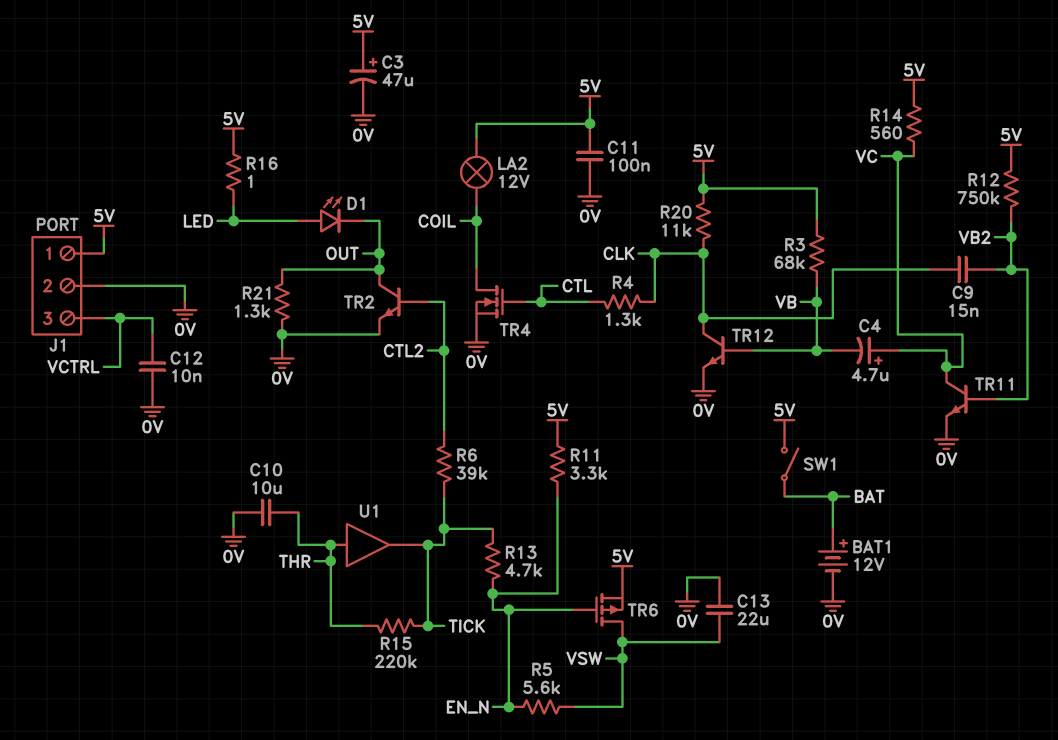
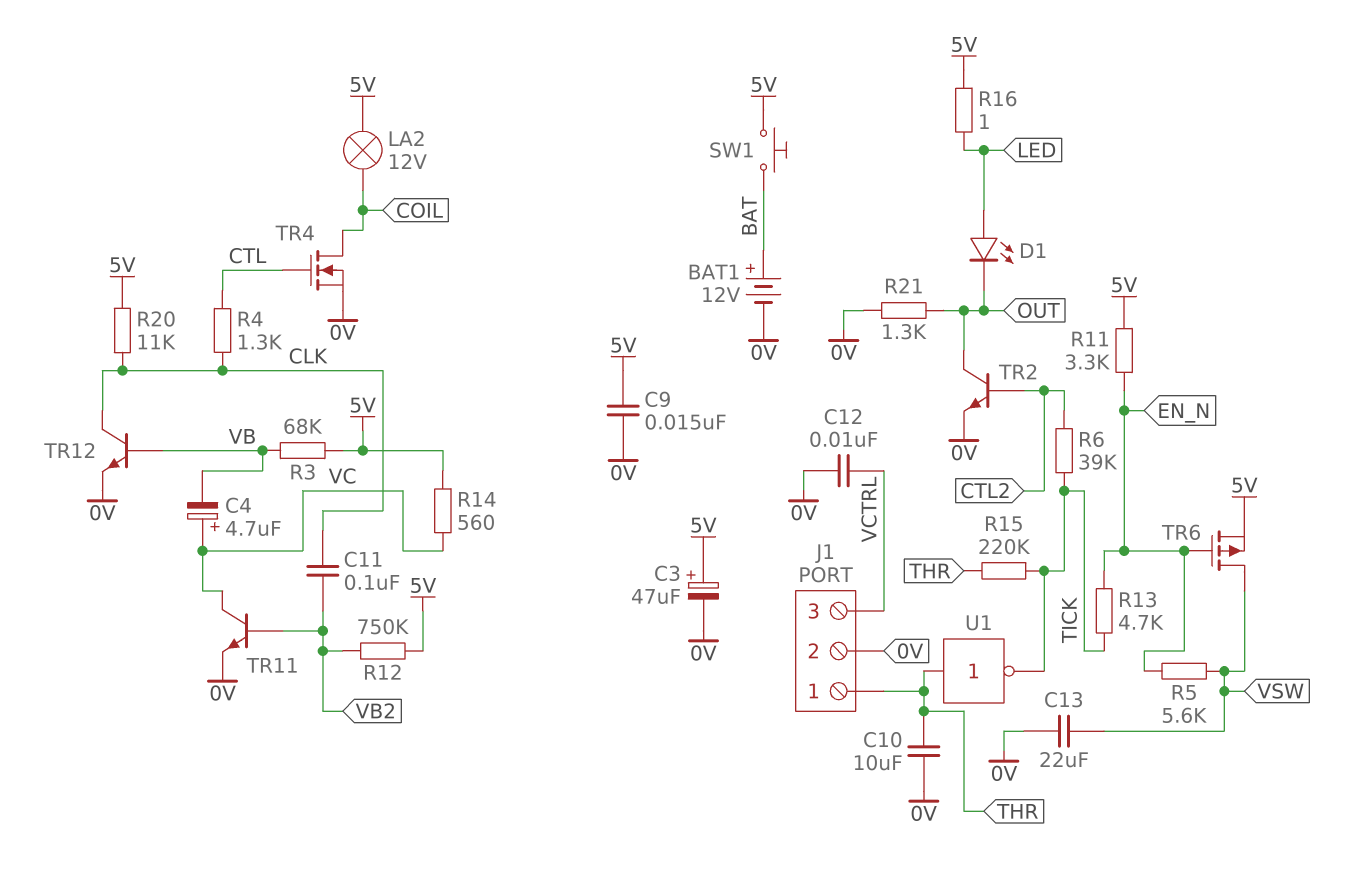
C9: 15nF (CLK, VB2) -> 15nF (0V, 5V)
C11: 100nF (0V, 5V) -> 100nF (CLK, VB2)
J1 pin 1: 5V -> THR
SW1: switch (5V, BAT) -> button (5V, BAT)
U1: buffer (in THR, out TICK) -> NOT (in THR, out TICK)

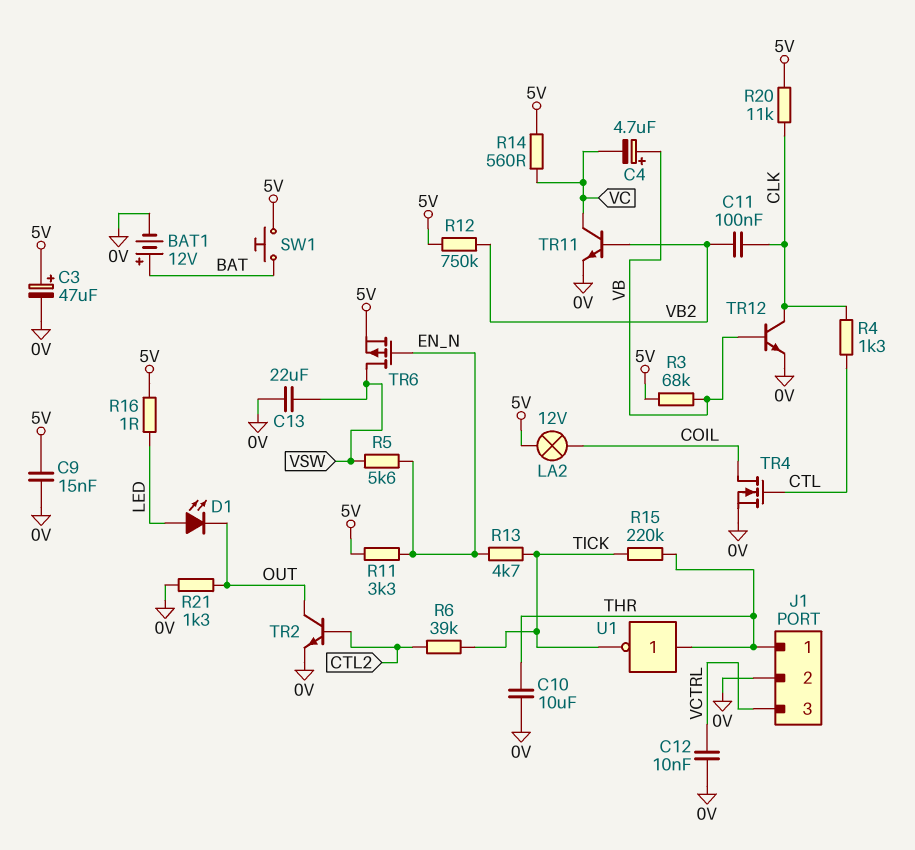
C4: 4.7uF (plus VC, minus VB) -> 4.7uF (plus VB, minus VC)

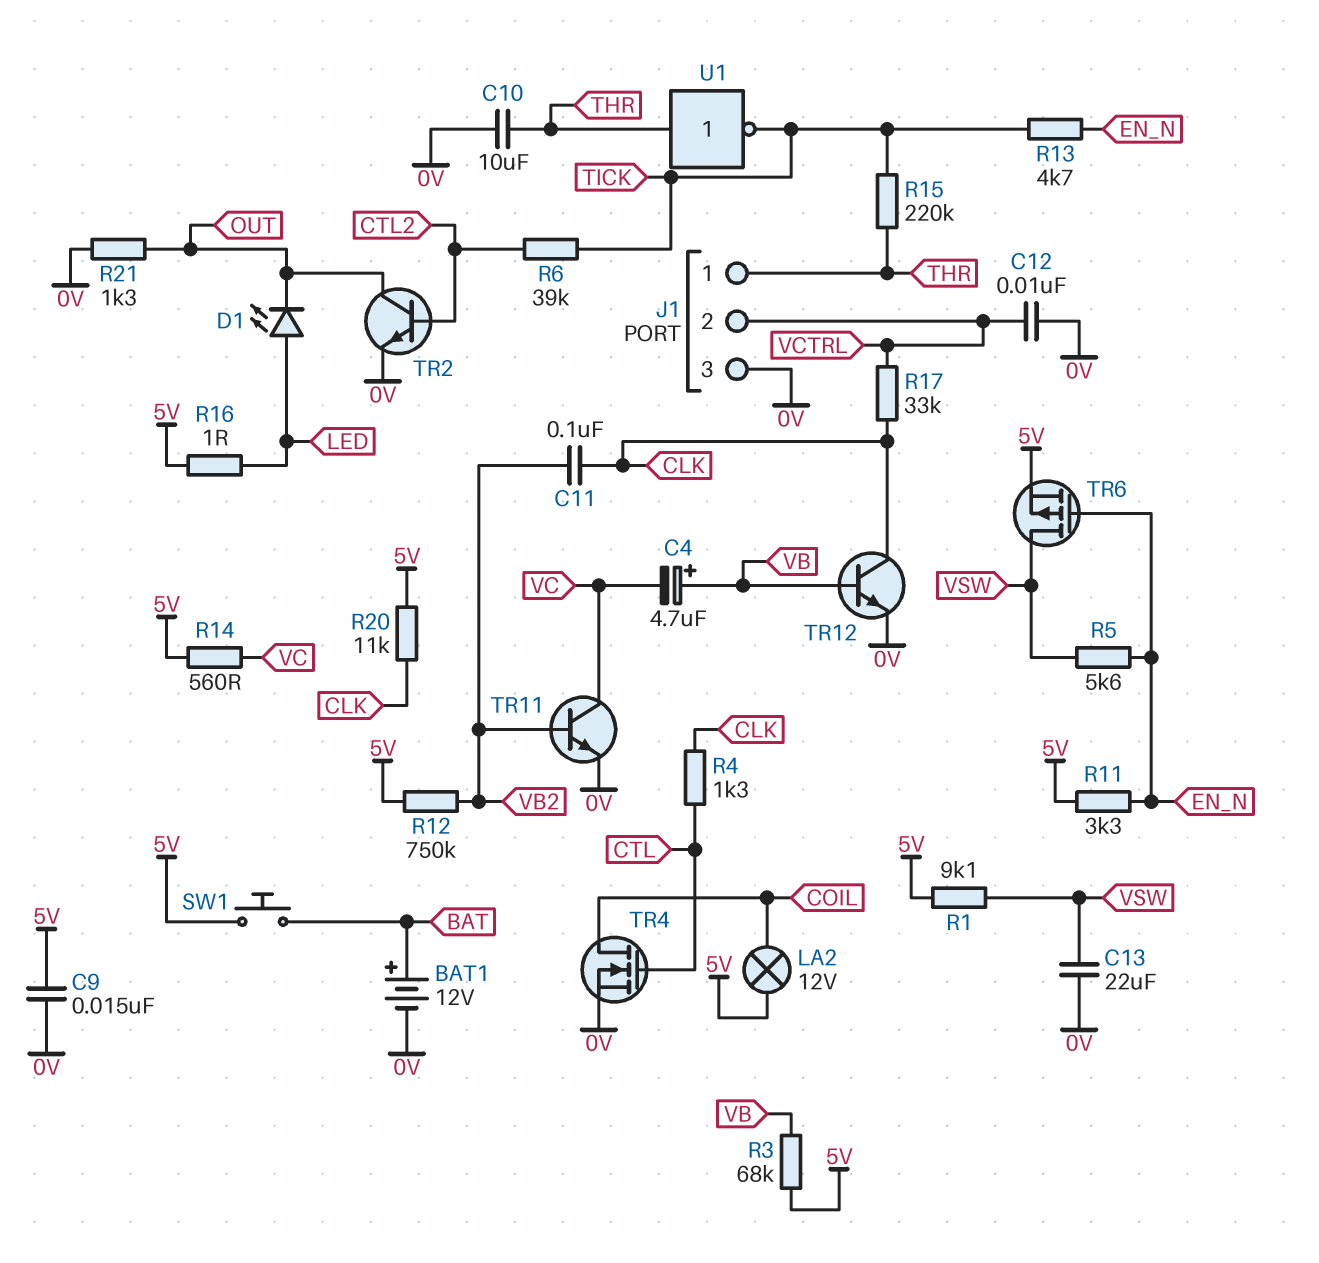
C3: 47uF (plus 5V, minus 0V) -> none
J1 pin 2: 0V -> VCTRL
J1 pin 3: VCTRL -> 0V
R1: none -> 9.1k (5V, VSW)
R17: none -> 33k (CLK, VCTRL)

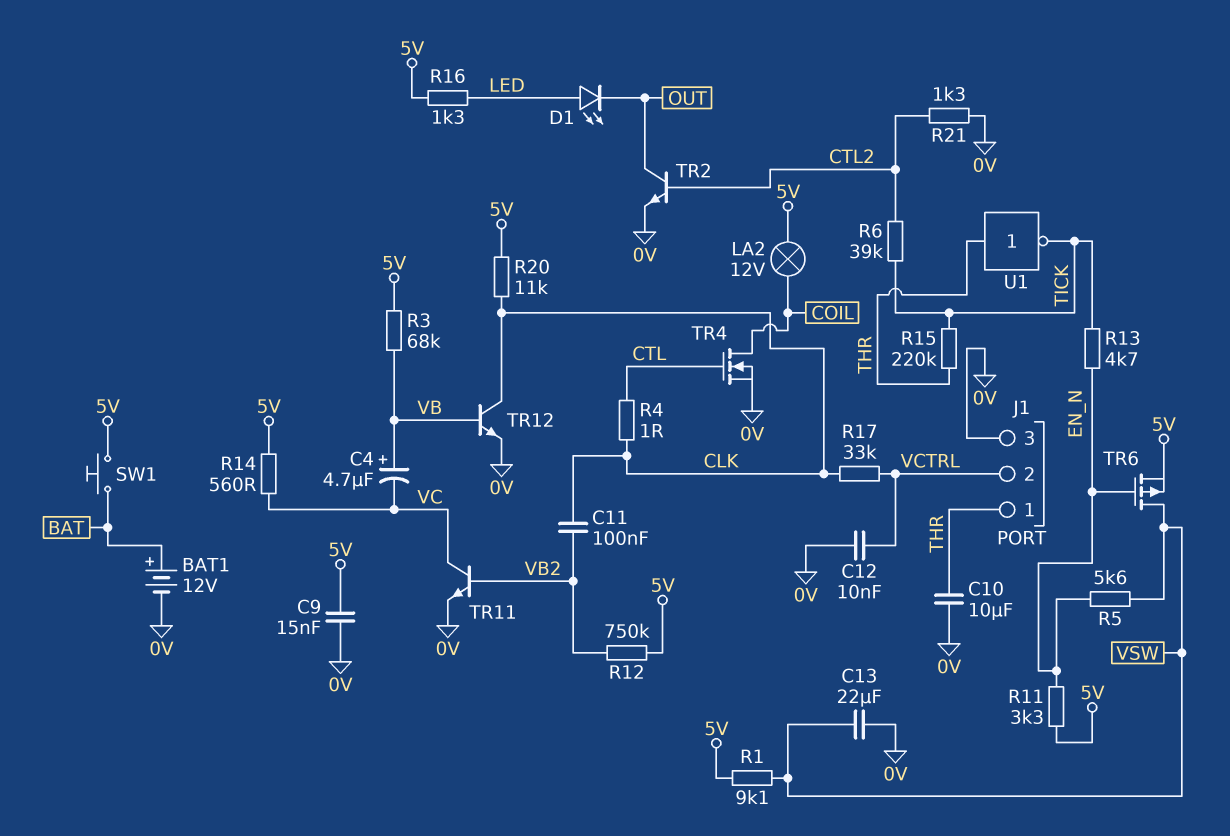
R4: 1.3k (CLK, CTL) -> 1 (CLK, CTL)
R16: 1 (5V, LED) -> 1.3k (5V, LED)
R21: 1.3k (0V, OUT) -> 1.3k (0V, CTL2)

